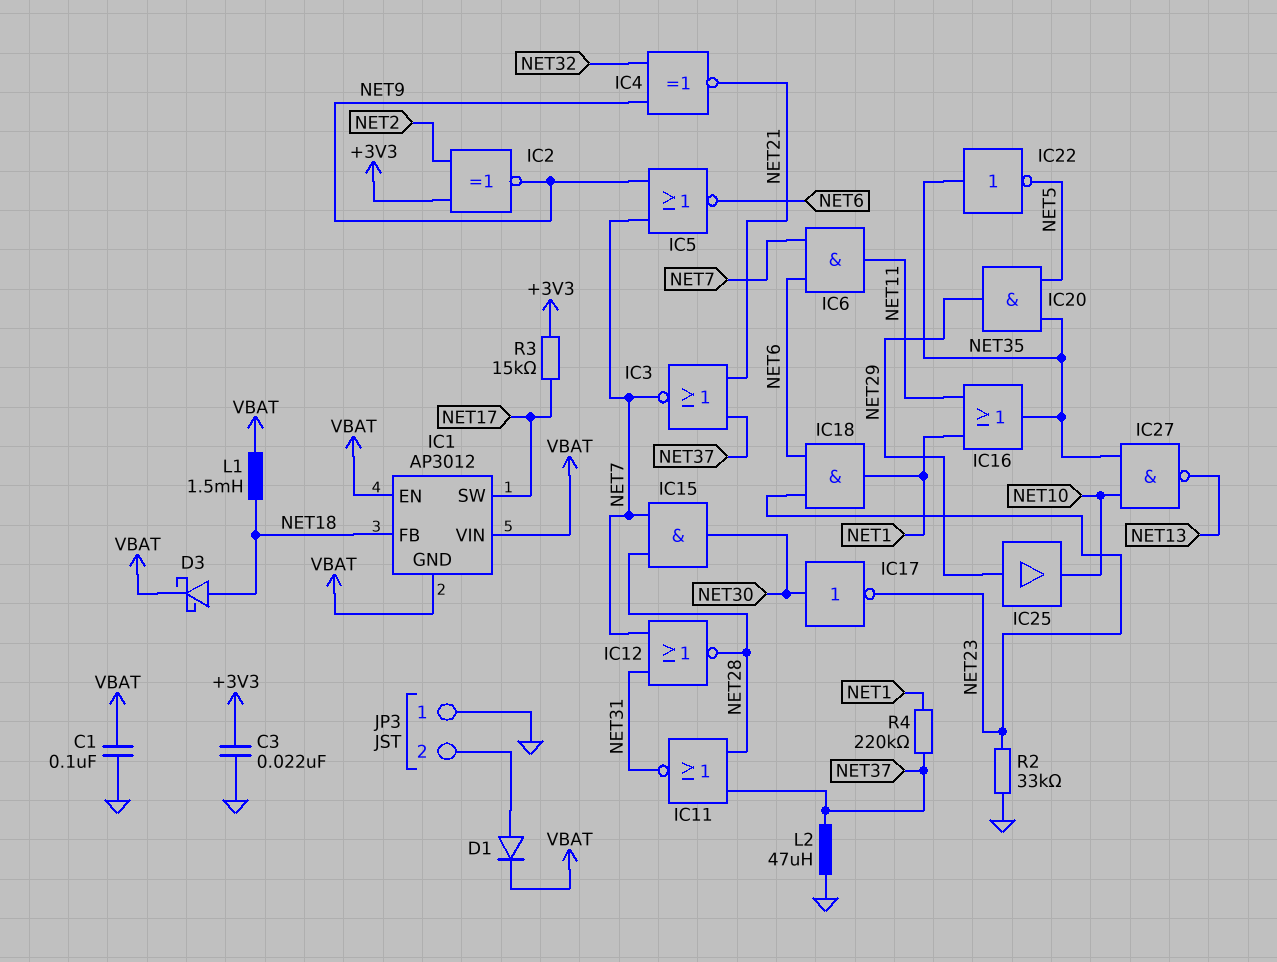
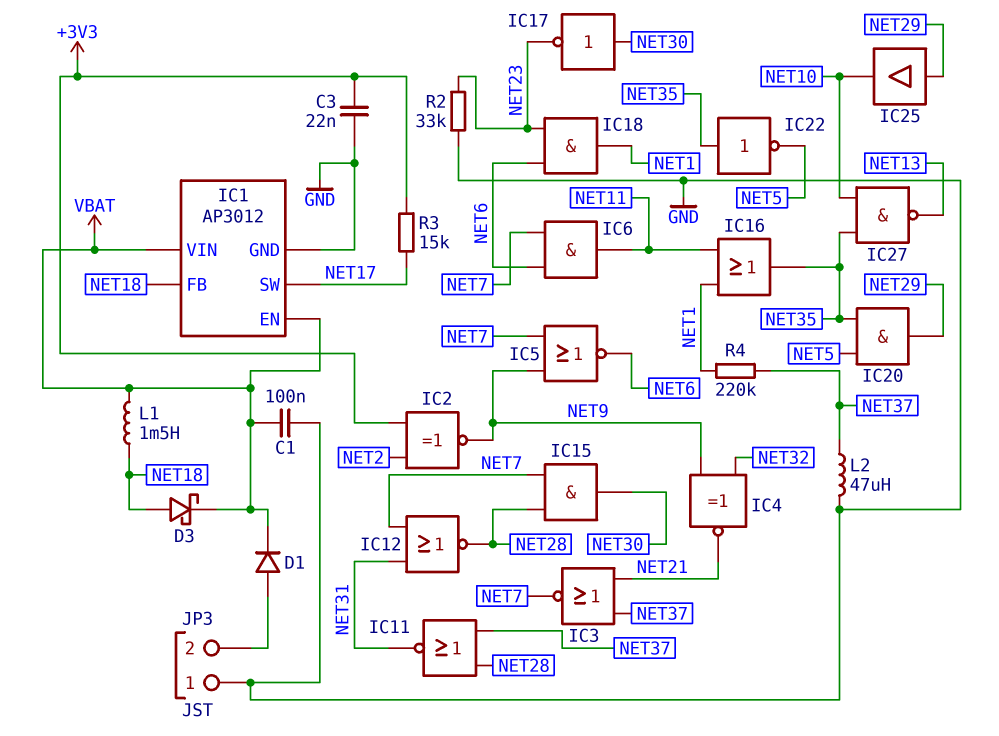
IC1 pin GND: VBAT -> GND

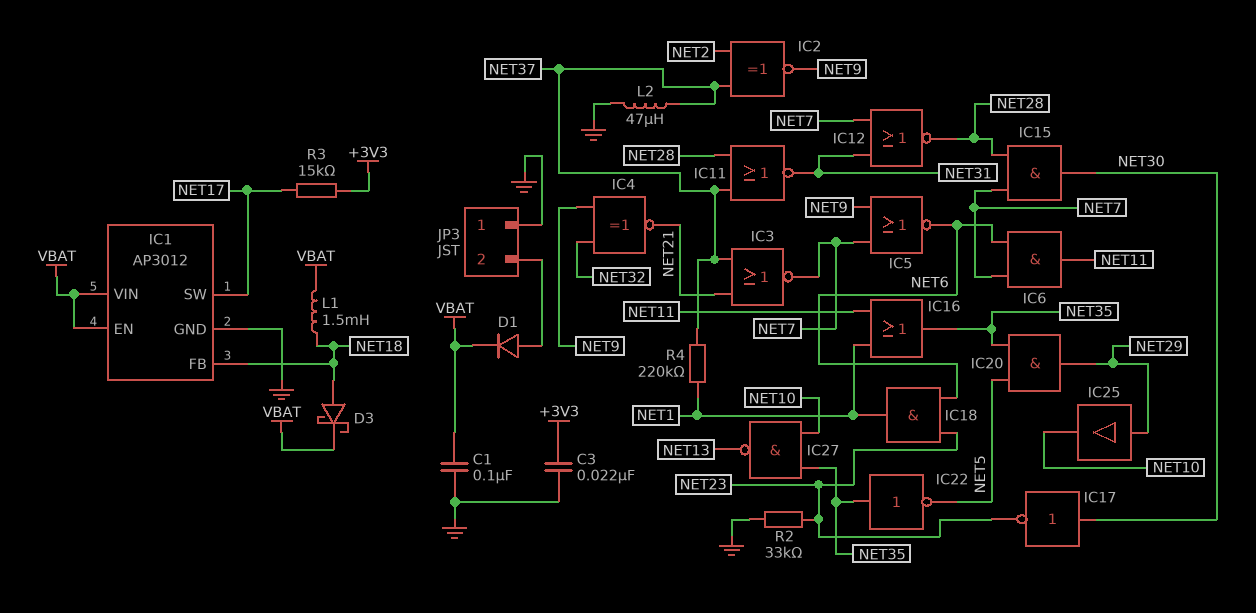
IC2: XNOR (in +3V3, in NET2, out NET9) -> XNOR (in NET2, in NET37, out NET9)

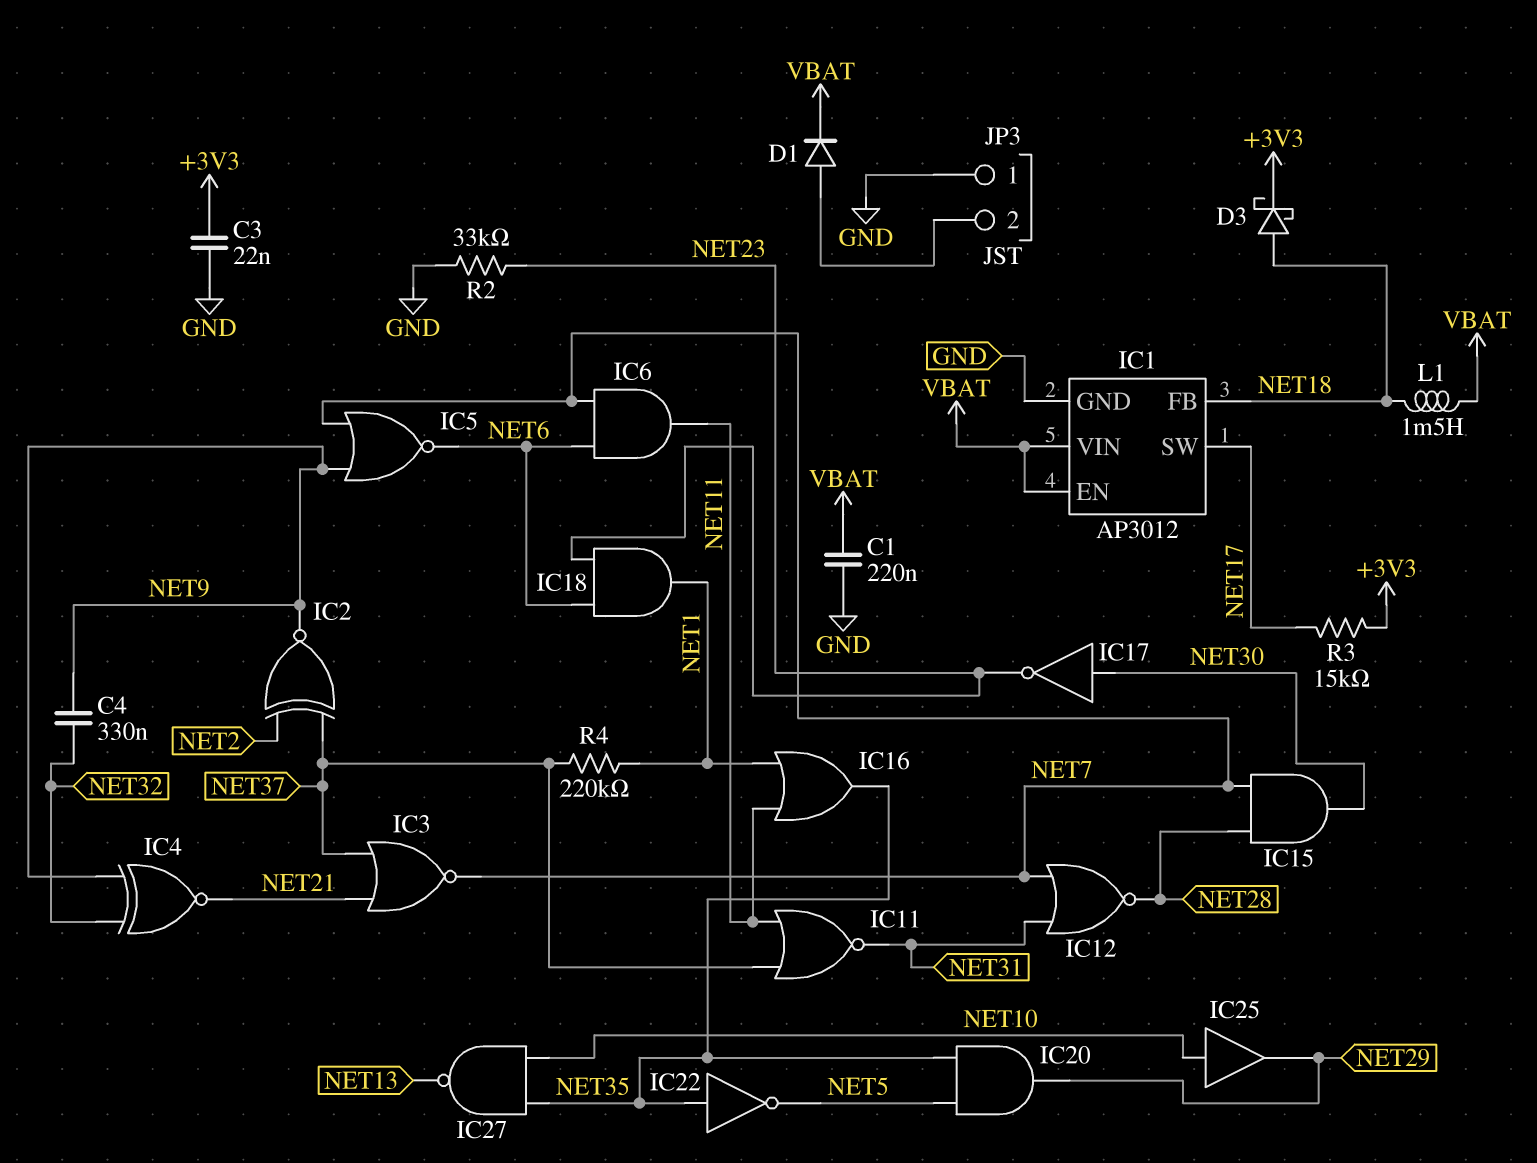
C1: 100nF (GND, VBAT) -> 220nF (GND, VBAT)
C4: none -> 330nF (NET9, NET32)
D3: schottky (A NET18, K VBAT) -> schottky (A NET18, K +3V3)
IC11: NOR (in NET28, in NET37, out NET31) -> NOR (in NET11, in NET37, out NET31)
IC25: buffer (in NET29, out NET10) -> buffer (in NET10, out NET29)
L2: 47uH (GND, NET37) -> none

